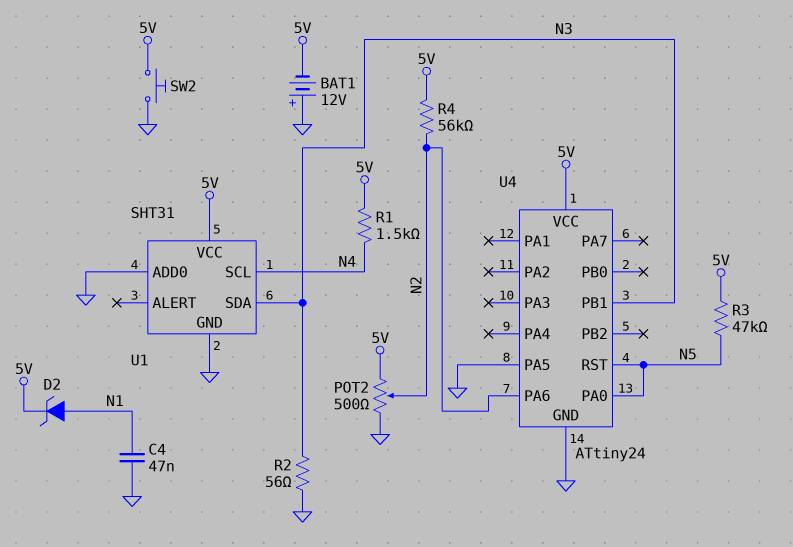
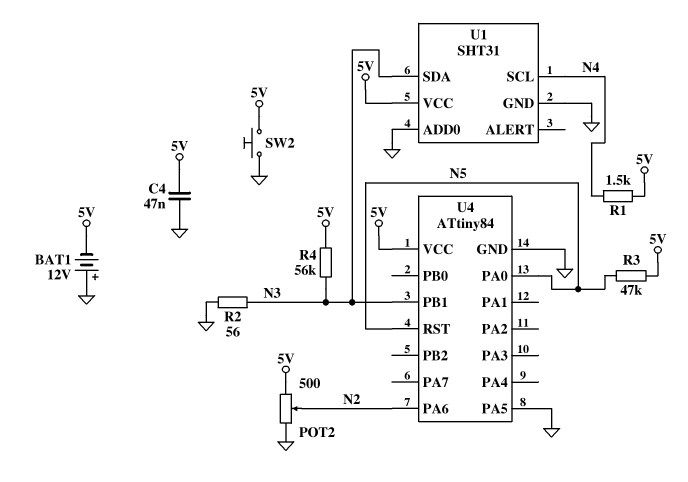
C4: 47nF (GND, N1) -> 47nF (5V, GND)
D2: zener (A N1, K 5V) -> none
R4: 56k (5V, N2) -> 56k (5V, N3)
U4: ATtiny24 -> ATtiny84

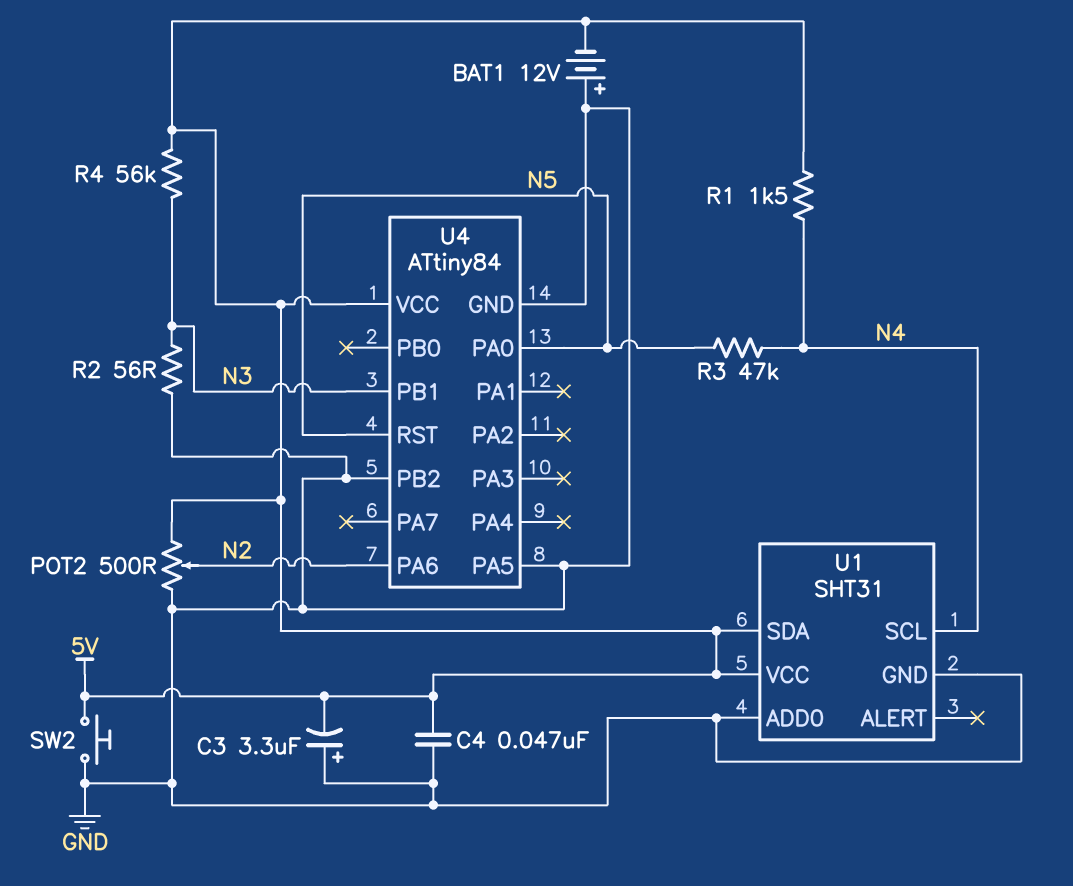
C3: none -> 3.3uF (plus GND, minus 5V)
R3: 47k (5V, N5) -> 47k (N4, N5)
U1 pin SDA: N3 -> 5V
U4 pin PB2: none -> GND

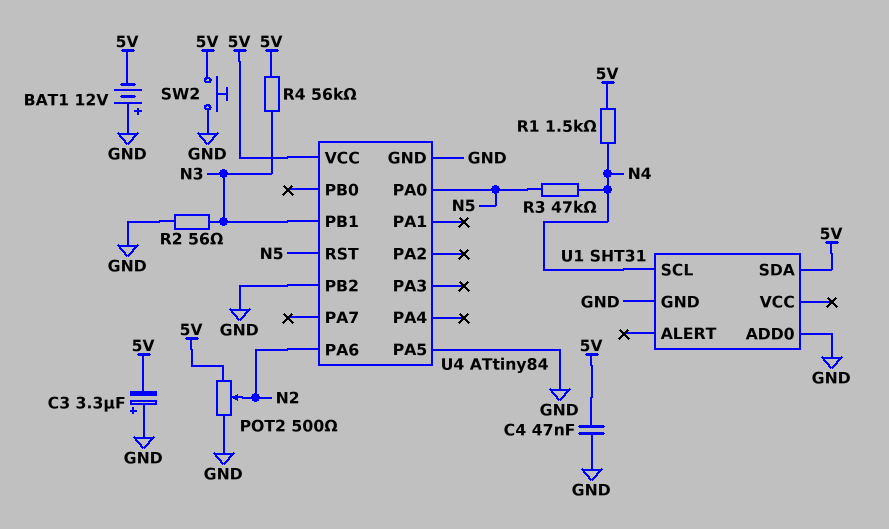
U1 pin VCC: 5V -> none

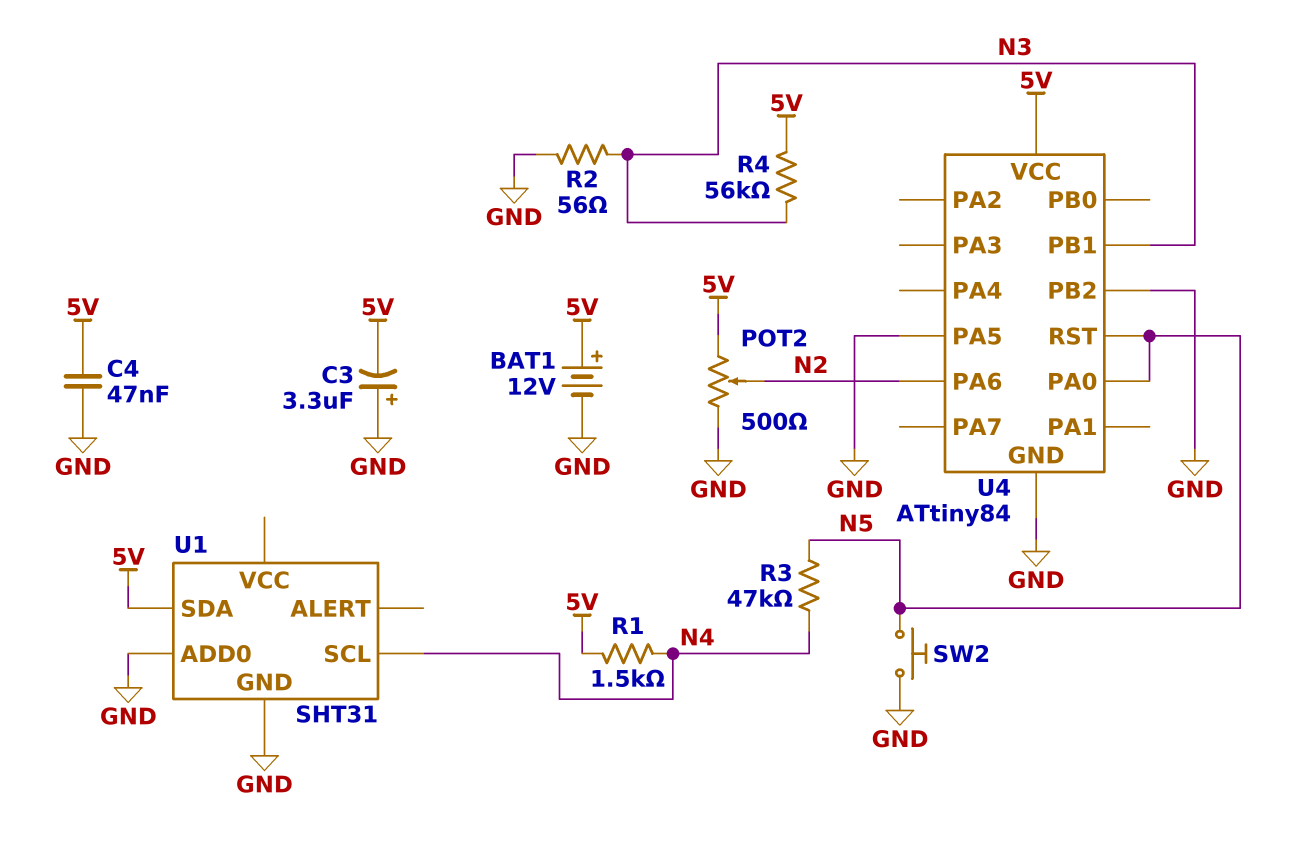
BAT1: 12V (plus GND, minus 5V) -> 12V (plus 5V, minus GND)
SW2: button (5V, GND) -> button (GND, N5)

